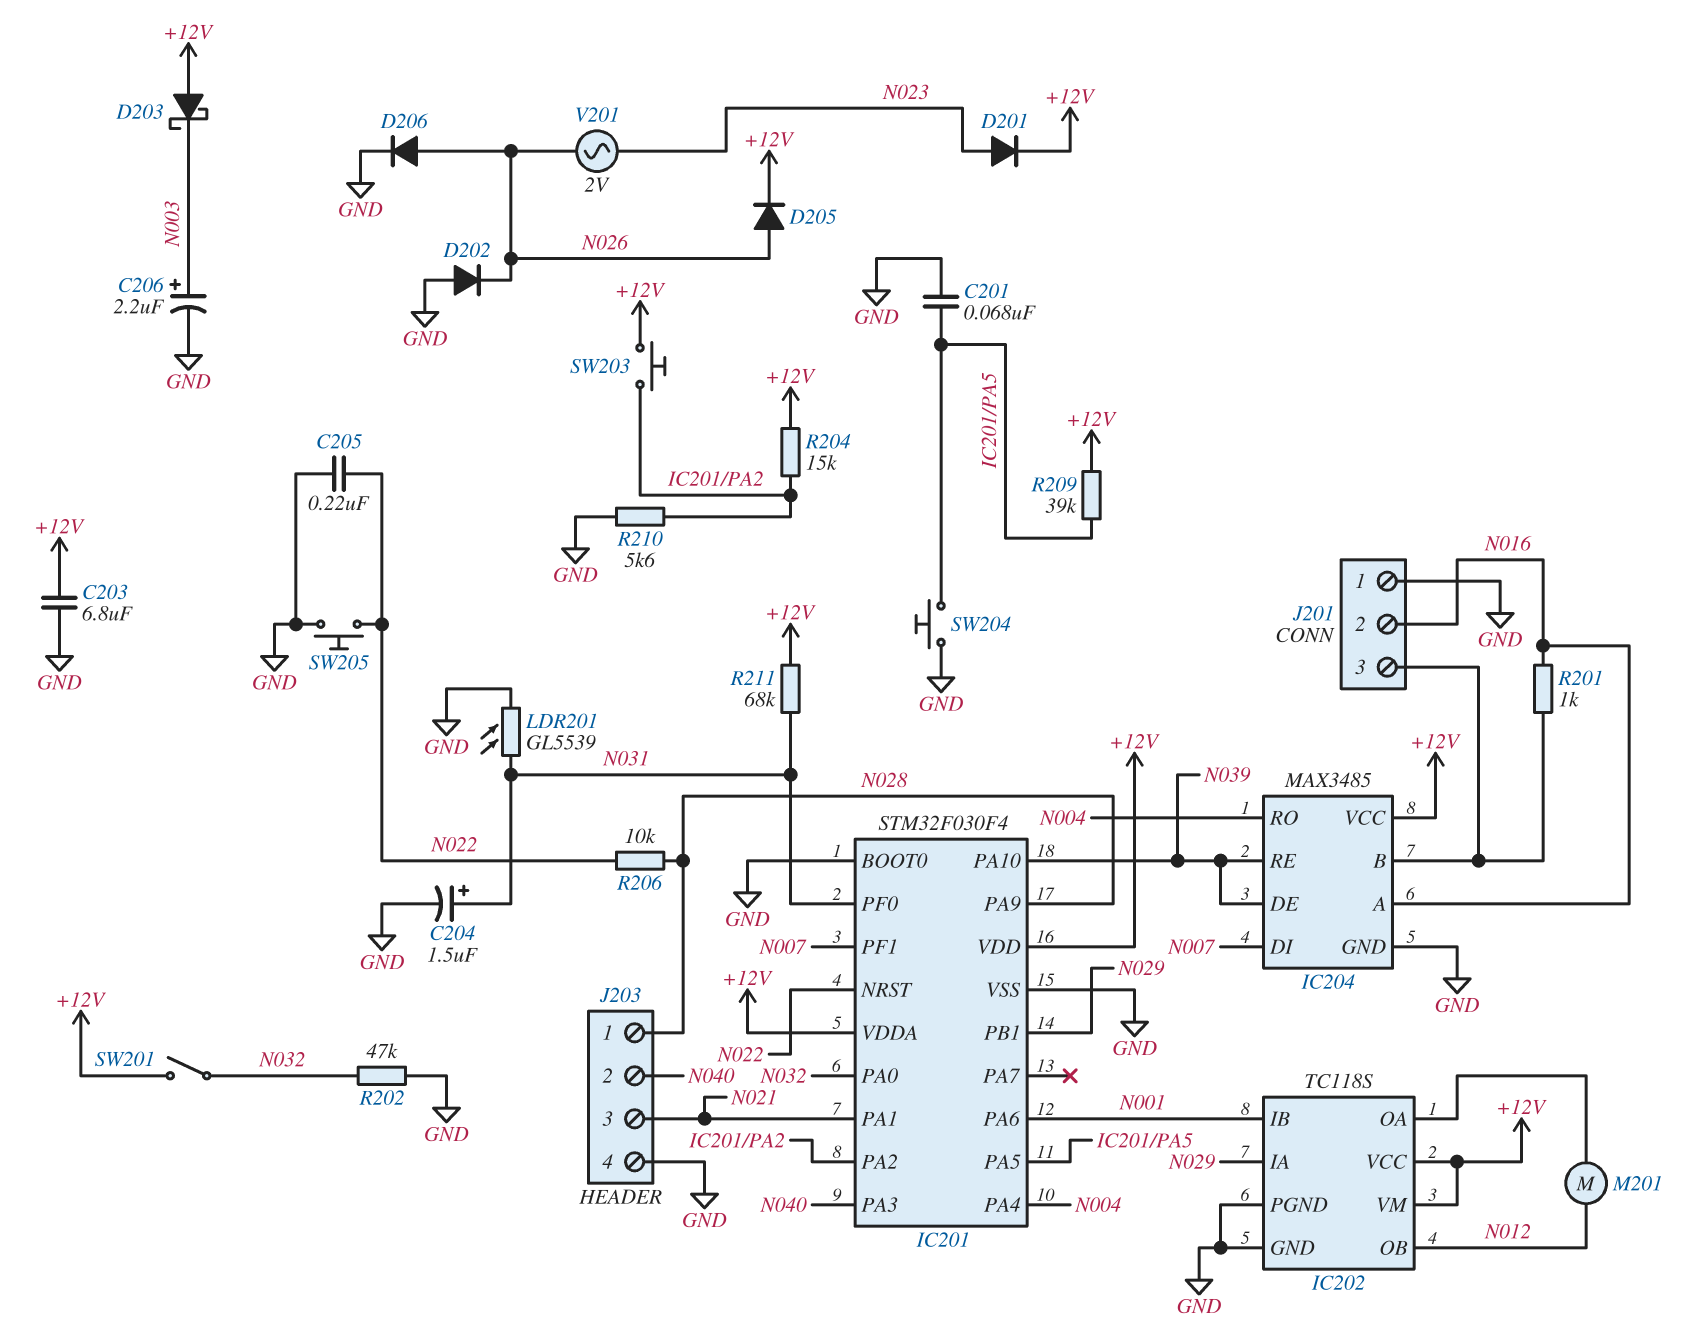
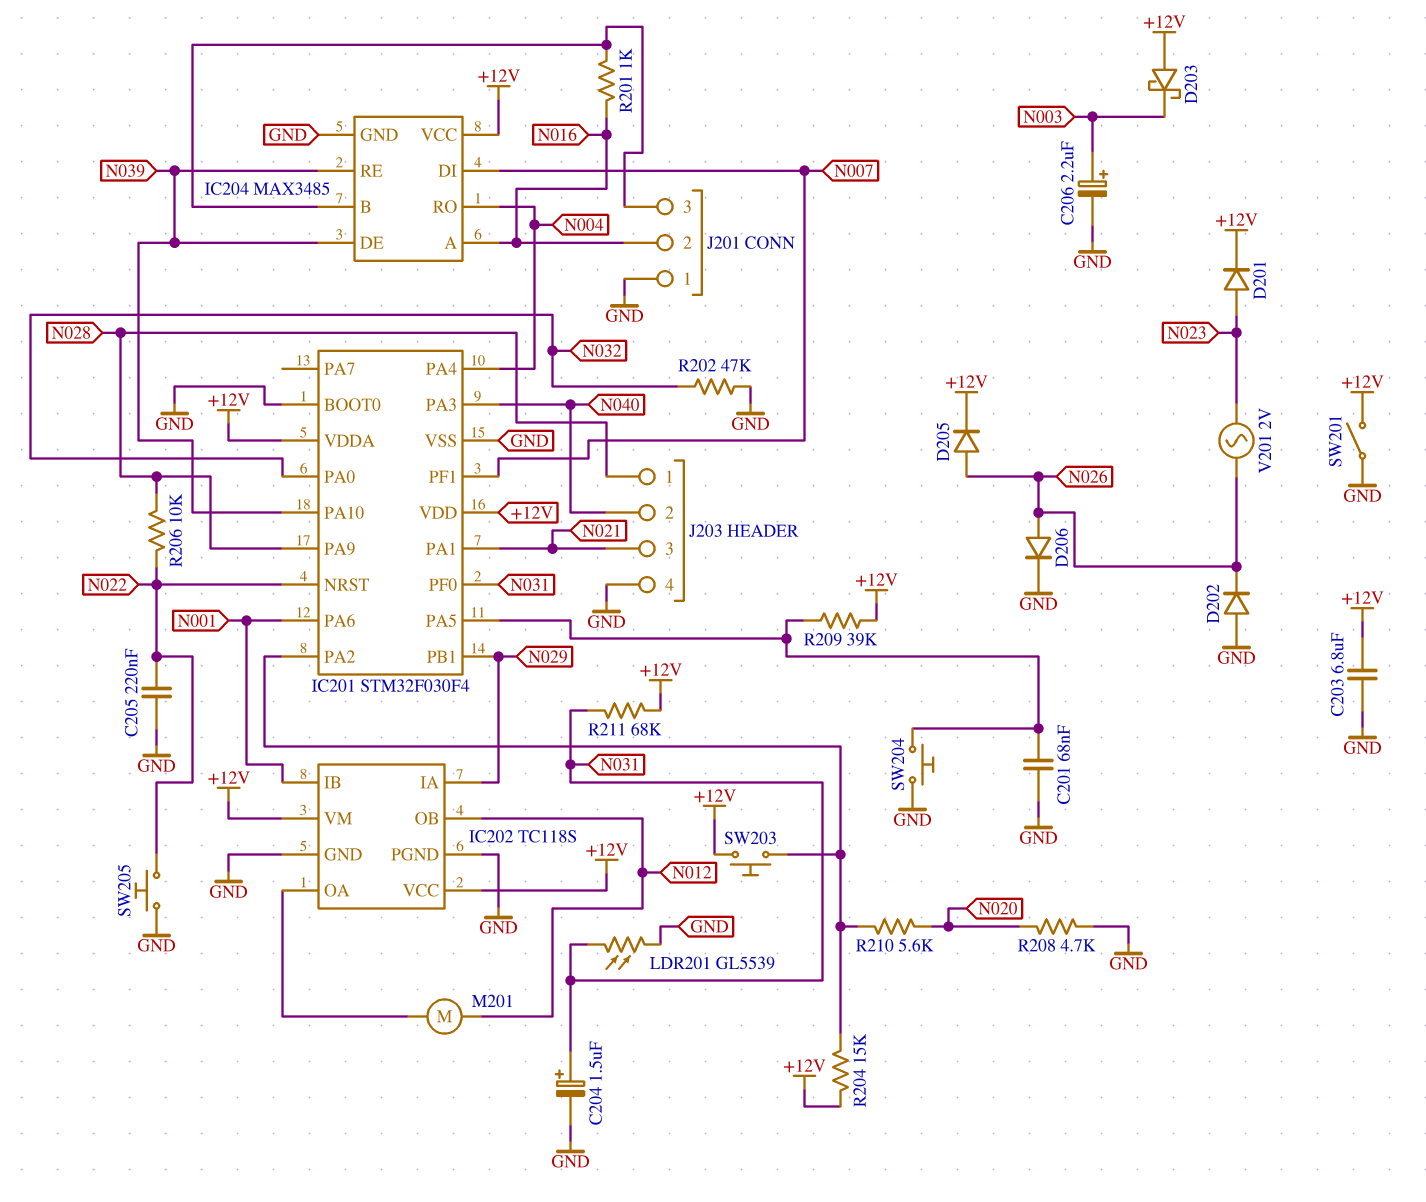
R208: none -> 4.7k (GND, N020)
R210: 5.6k (GND, IC201/PA2) -> 5.6k (IC201/PA2, N020)
SW201: switch (+12V, N032) -> switch (+12V, GND)

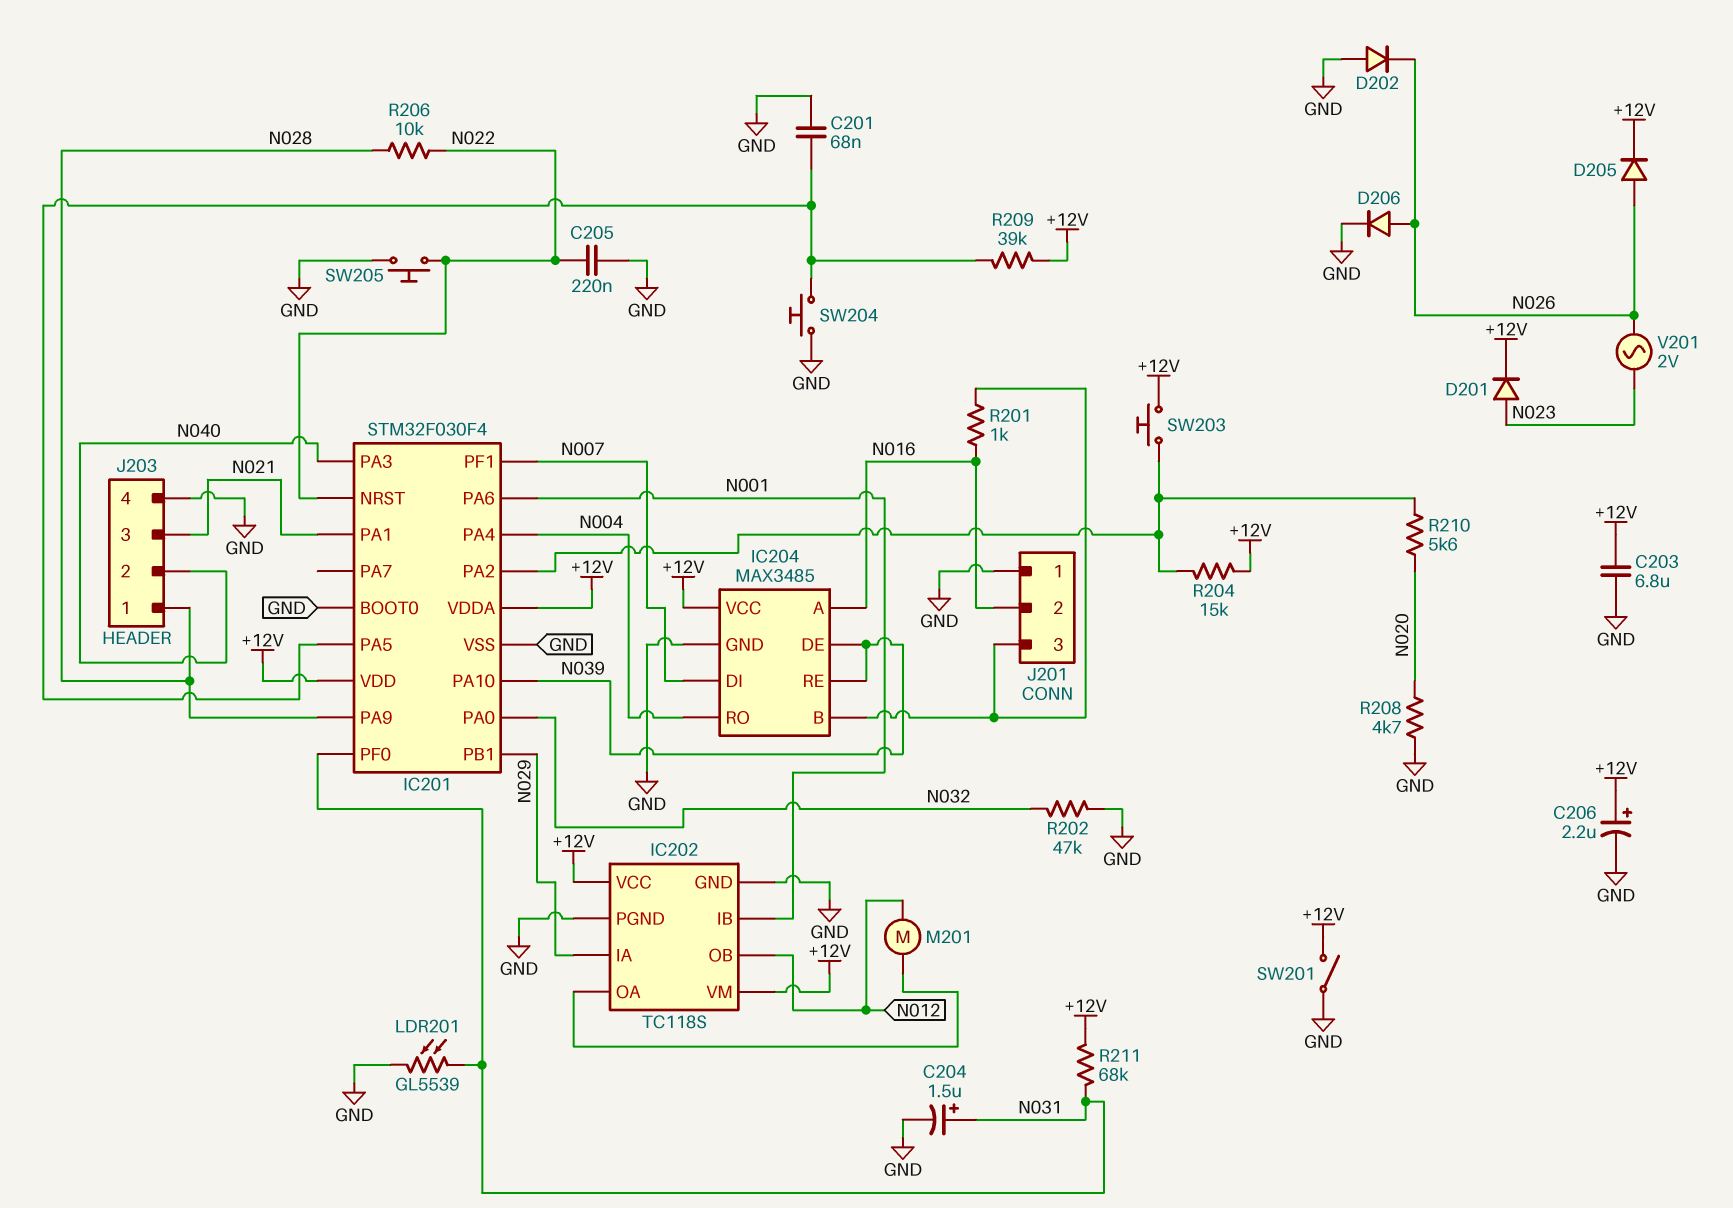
C206: 2.2uF (plus N003, minus GND) -> 2.2uF (plus +12V, minus GND)
D203: schottky (A +12V, K N003) -> none

